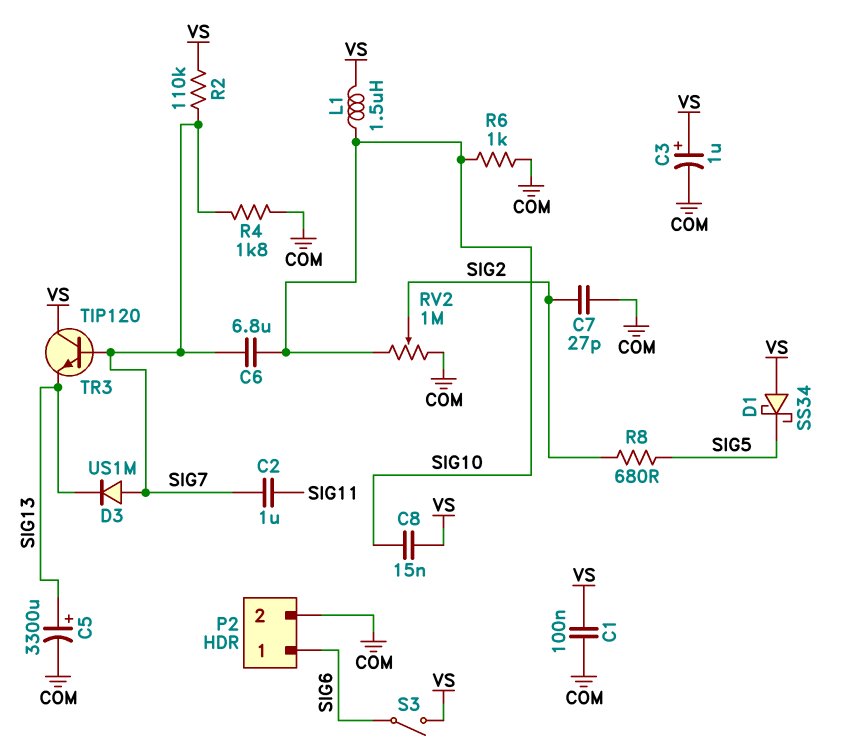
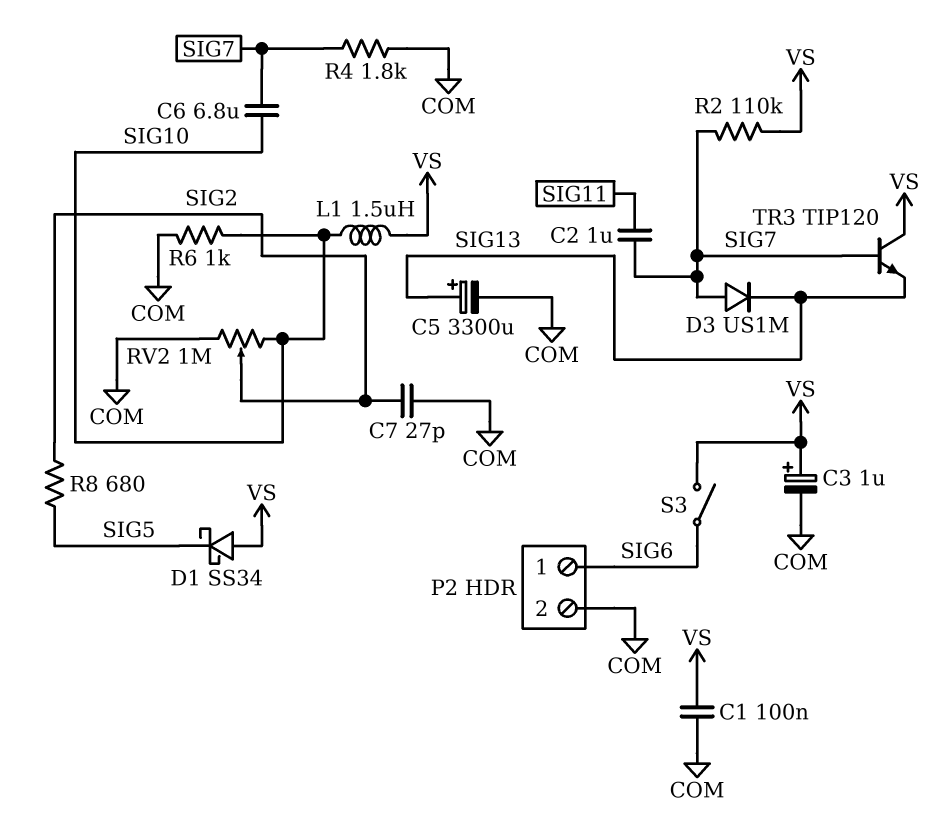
C8: 15nF (SIG10, VS) -> none

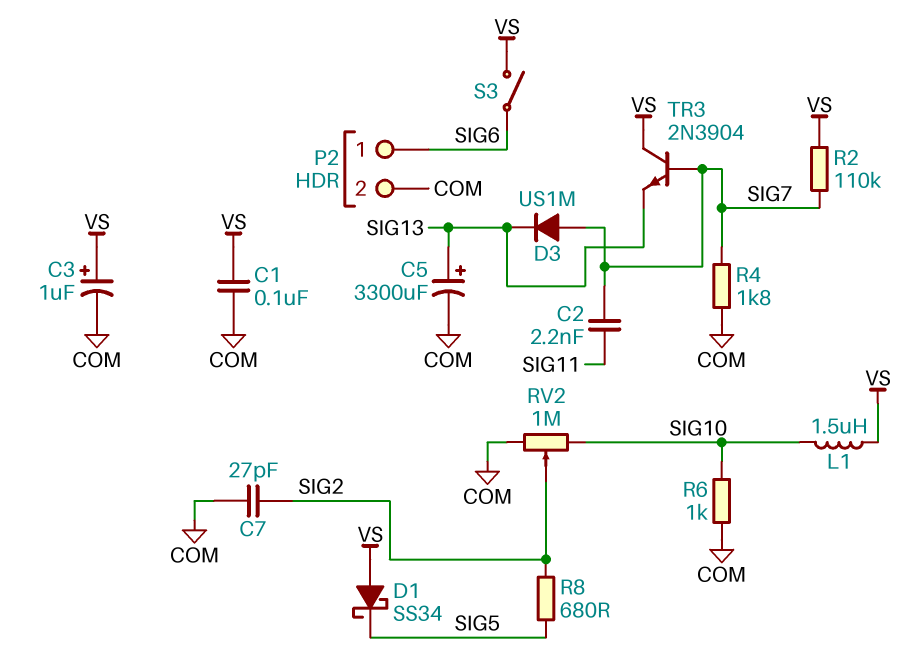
C2: 1uF (SIG7, SIG11) -> 2.2nF (SIG7, SIG11)
C6: 6.8uF (SIG7, SIG10) -> none
TR3: NPN TIP120 (B SIG7, C VS, E SIG13) -> NPN 2N3904 (B SIG7, C VS, E SIG13)

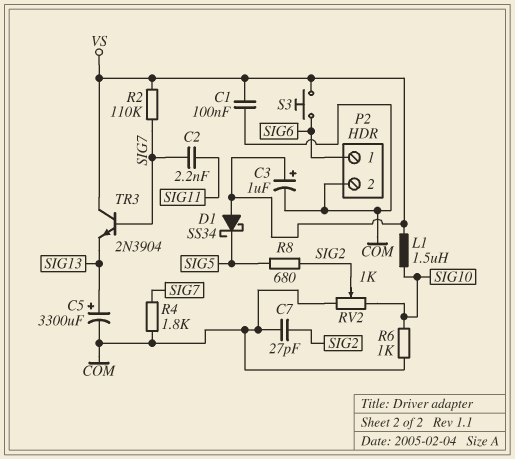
D3: diode US1M (A SIG7, K SIG13) -> none
RV2: 1M (COM, SIG10, wiper SIG2) -> 1k (COM, SIG10, wiper SIG2)
S3: switch (SIG6, VS) -> button (SIG6, VS)

